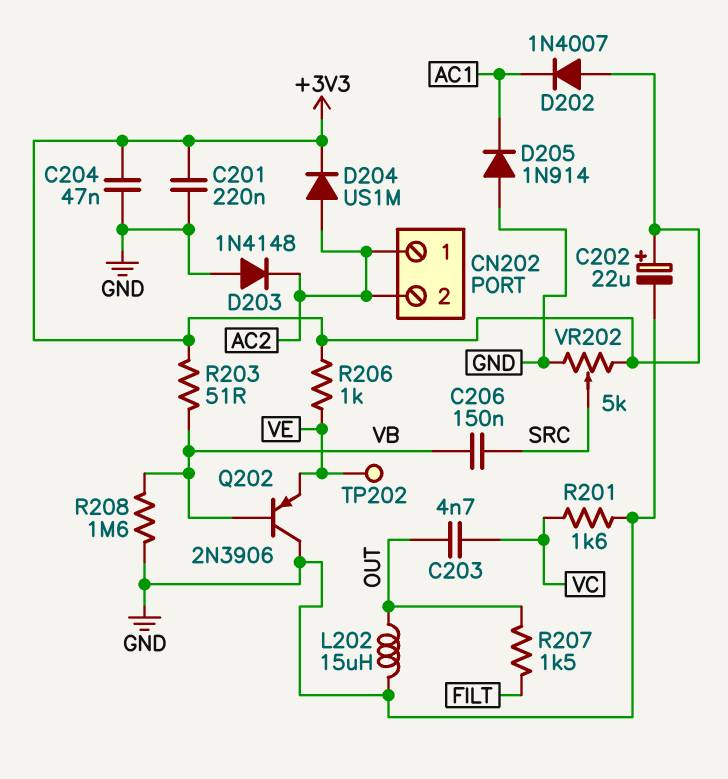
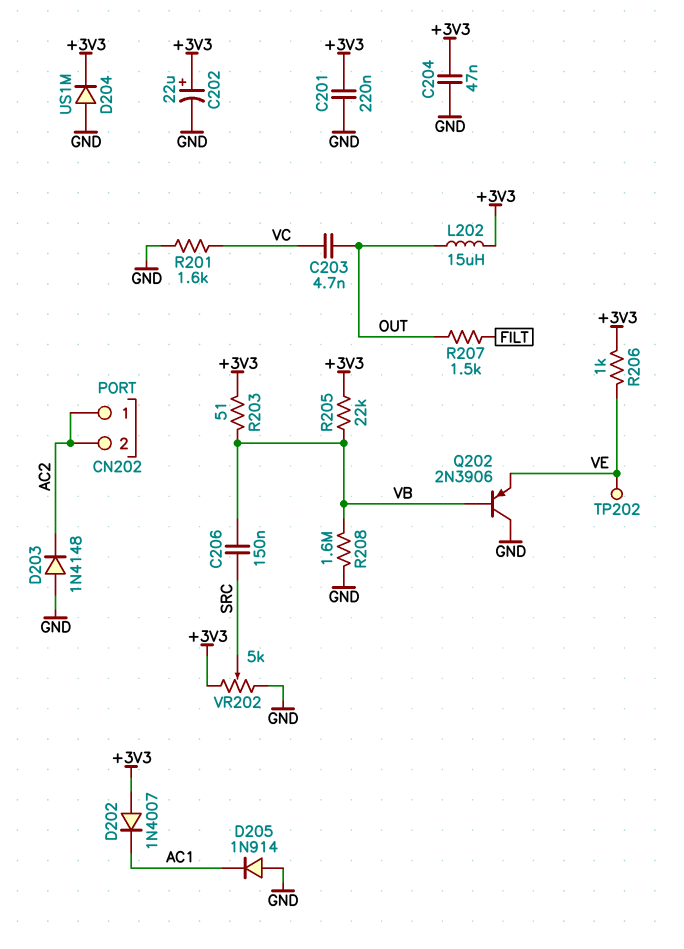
D204: diode US1M (A AC2, K +3V3) -> diode US1M (A GND, K +3V3)
L202: 15uH (GND, OUT) -> 15uH (+3V3, OUT)
R205: none -> 22k (+3V3, VB)

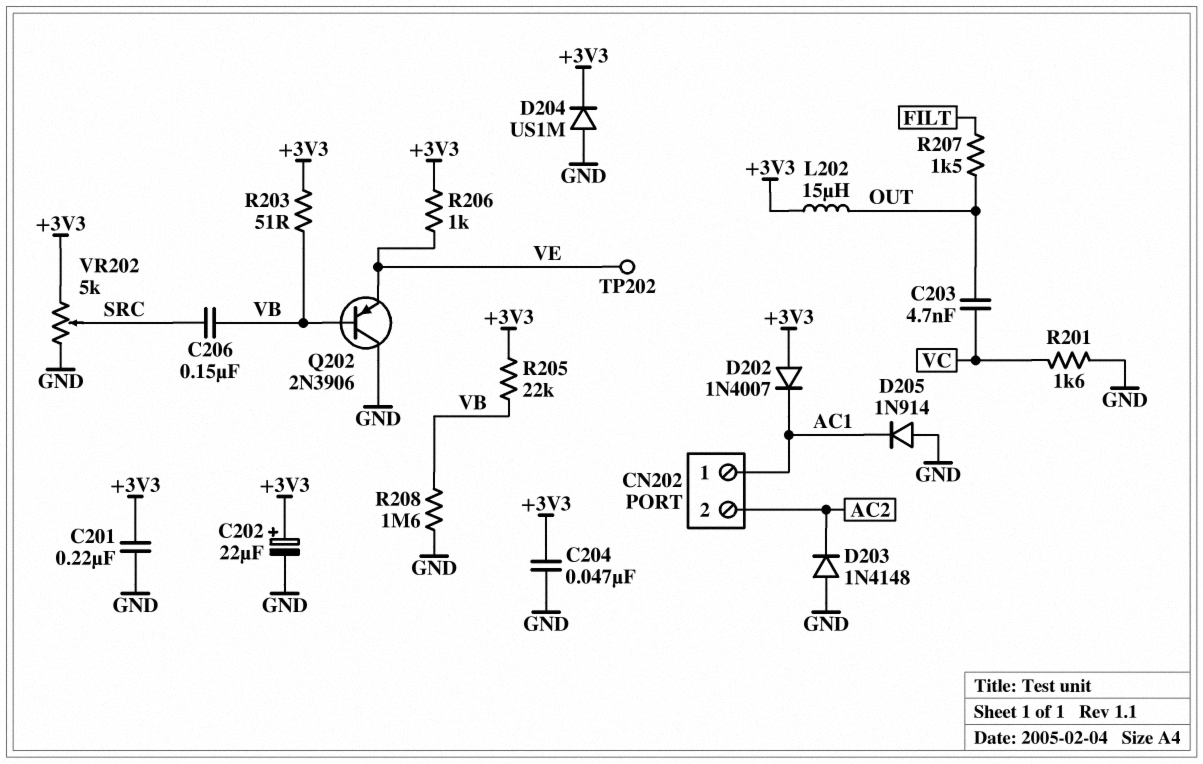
CN202 pin 1: AC2 -> AC1

